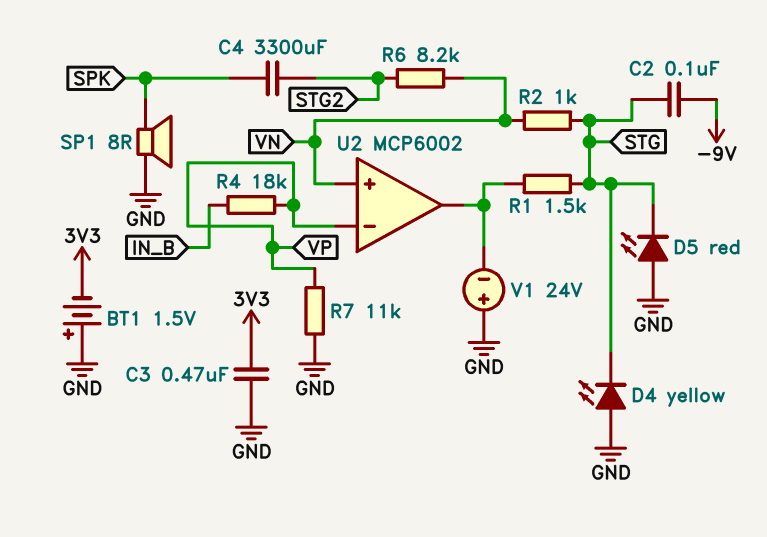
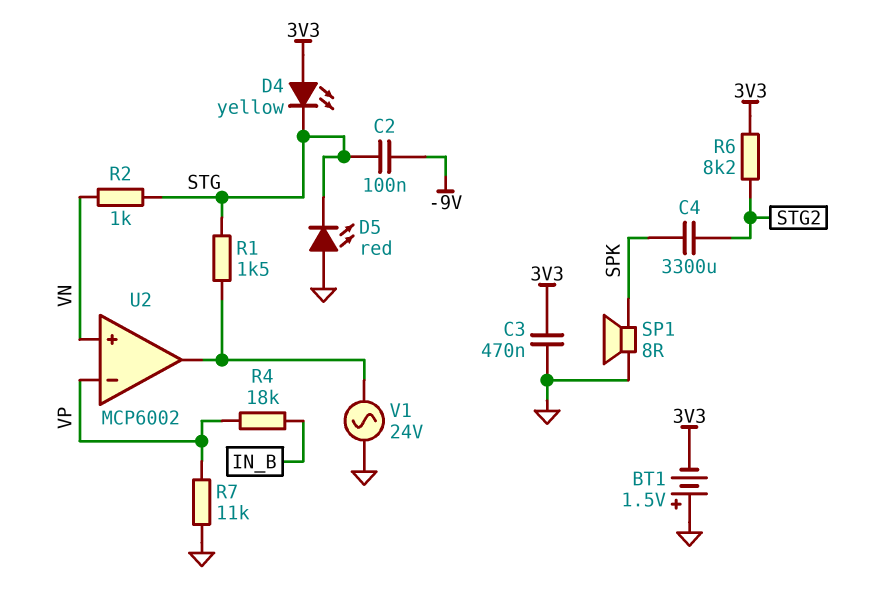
D4: LED yellow (A GND, K STG) -> LED yellow (A 3V3, K STG)
R6: 8.2k (STG2, VN) -> 8.2k (3V3, STG2)
V1: 24V (plus GND, minus U2/out) -> AC 24V (GND, U2/out)

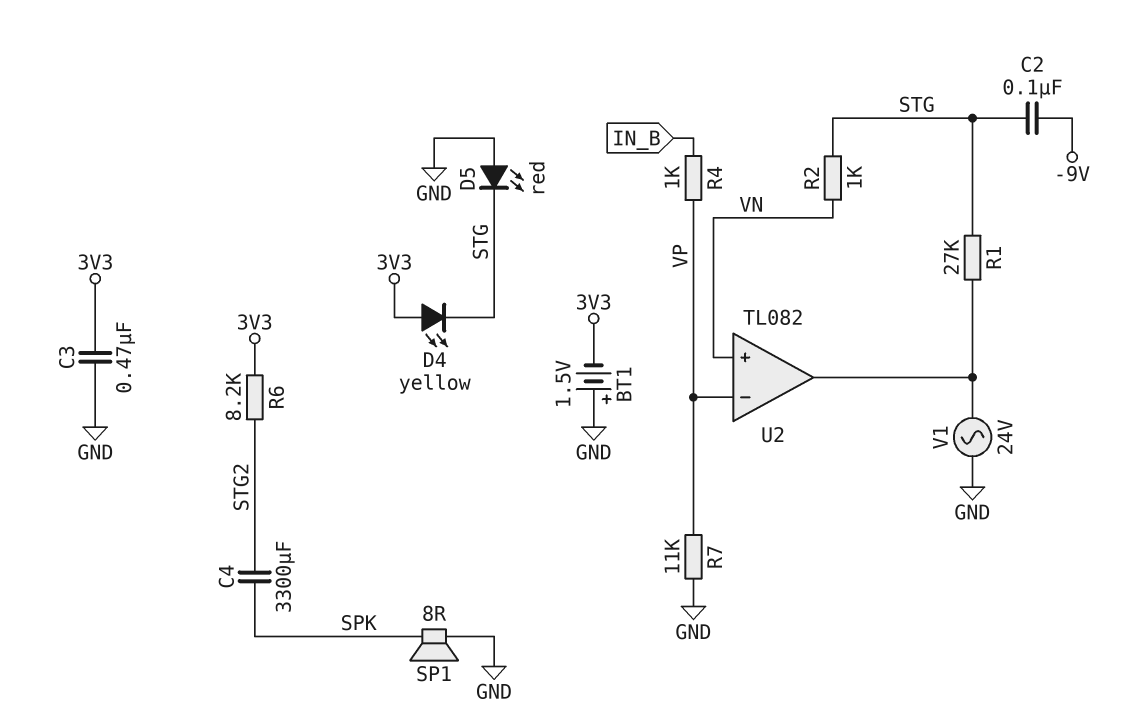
R1: 1.5k (STG, U2/out) -> 27k (STG, U2/out)
R4: 18k (IN_B, VP) -> 1k (IN_B, VP)
U2: MCP6002 -> TL082

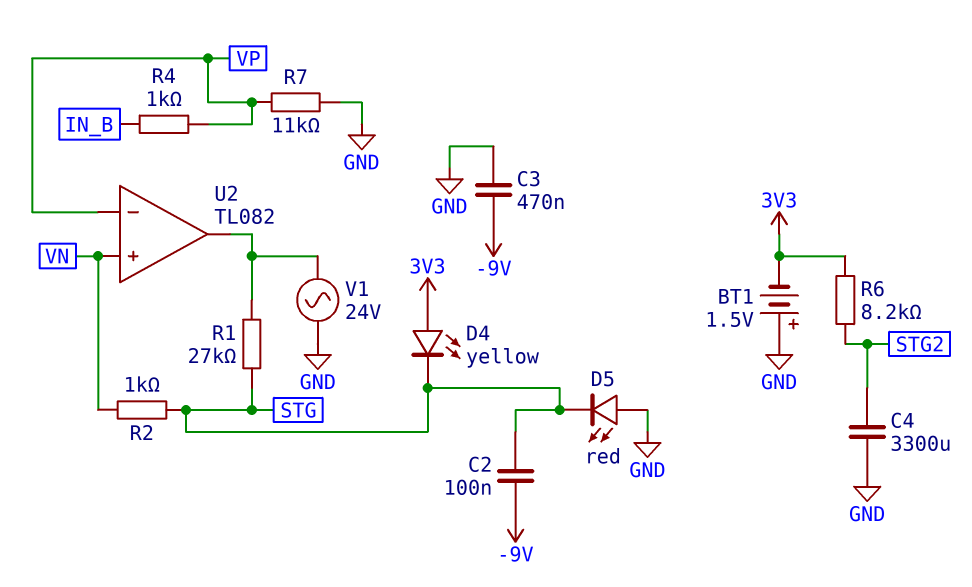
C3: 470nF (3V3, GND) -> 470nF (-9V, GND)
C4: 3300uF (SPK, STG2) -> 3300uF (GND, STG2)
SP1: speaker 8R (GND, SPK) -> none

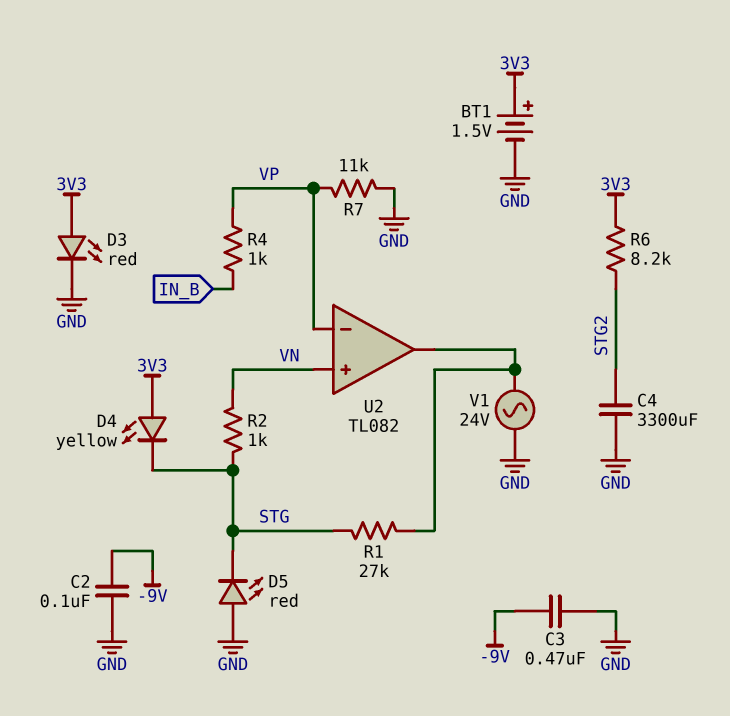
BT1: 1.5V (plus GND, minus 3V3) -> 1.5V (plus 3V3, minus GND)
C2: 100nF (-9V, STG) -> 100nF (-9V, GND)
D3: none -> LED red (A 3V3, K GND)

